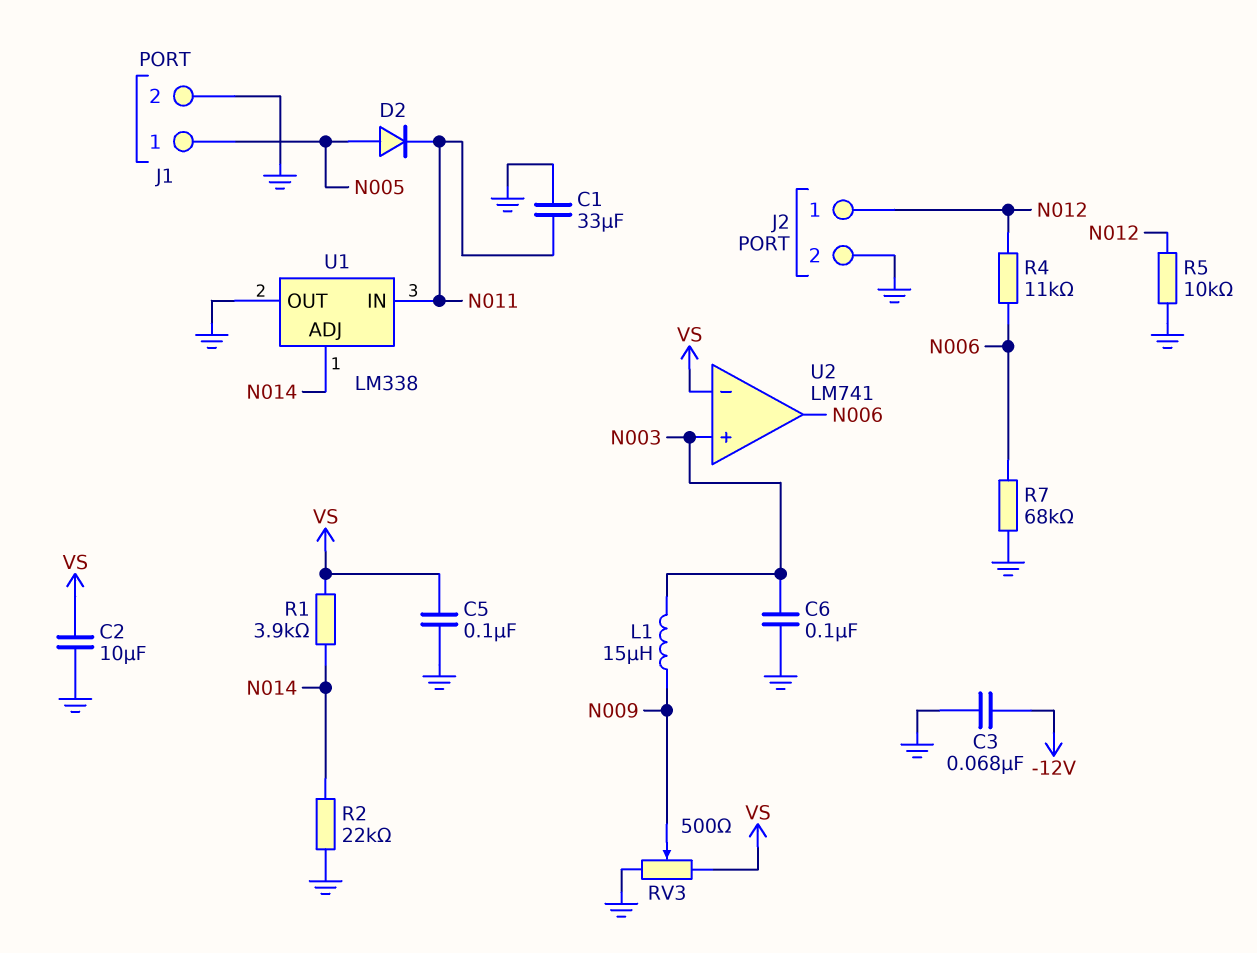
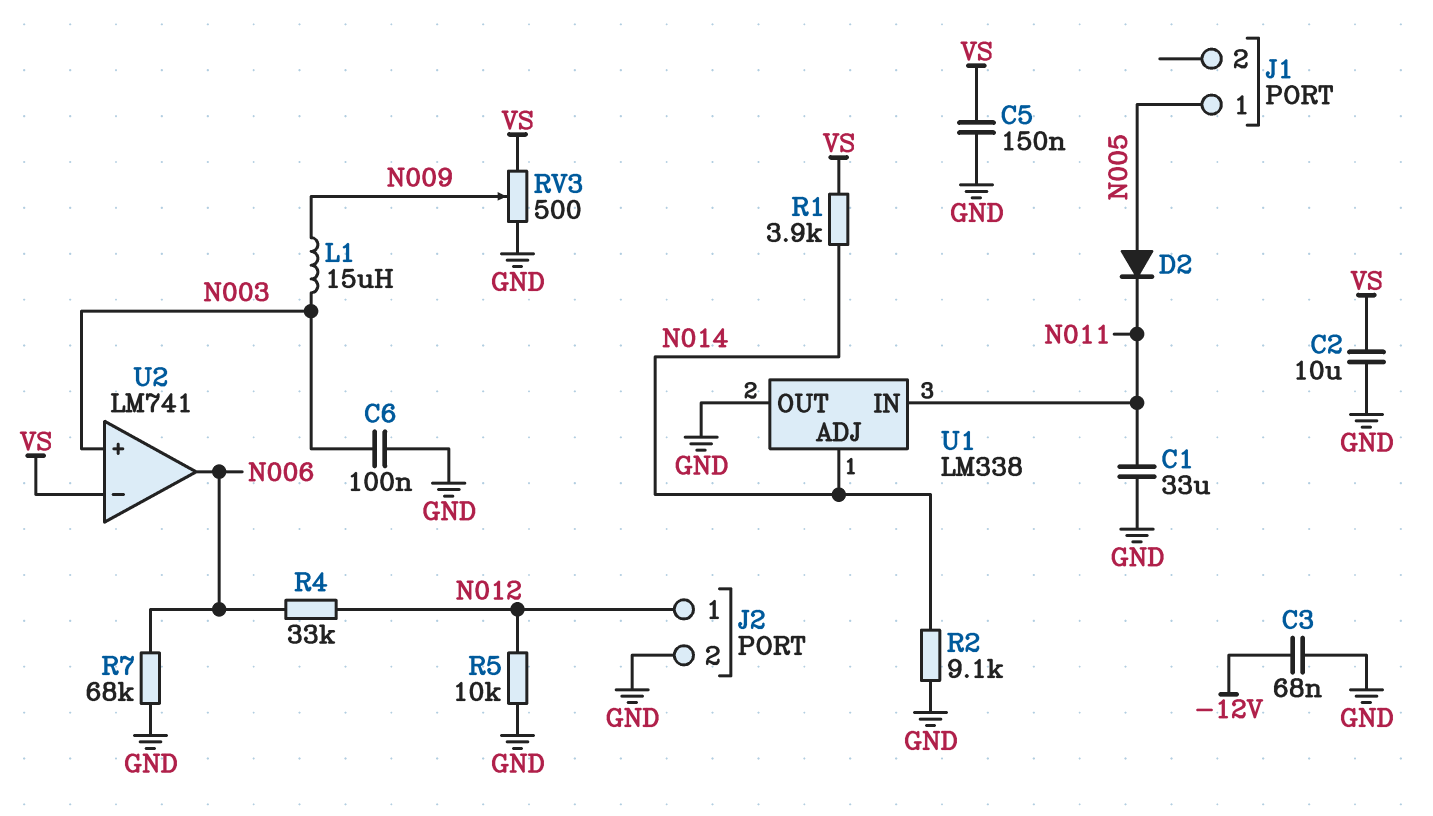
C5: 100nF (GND, VS) -> 150nF (GND, VS)
J1 pin 2: GND -> none
R2: 22k (GND, N014) -> 9.1k (GND, N014)
R4: 11k (N006, N012) -> 33k (N006, N012)

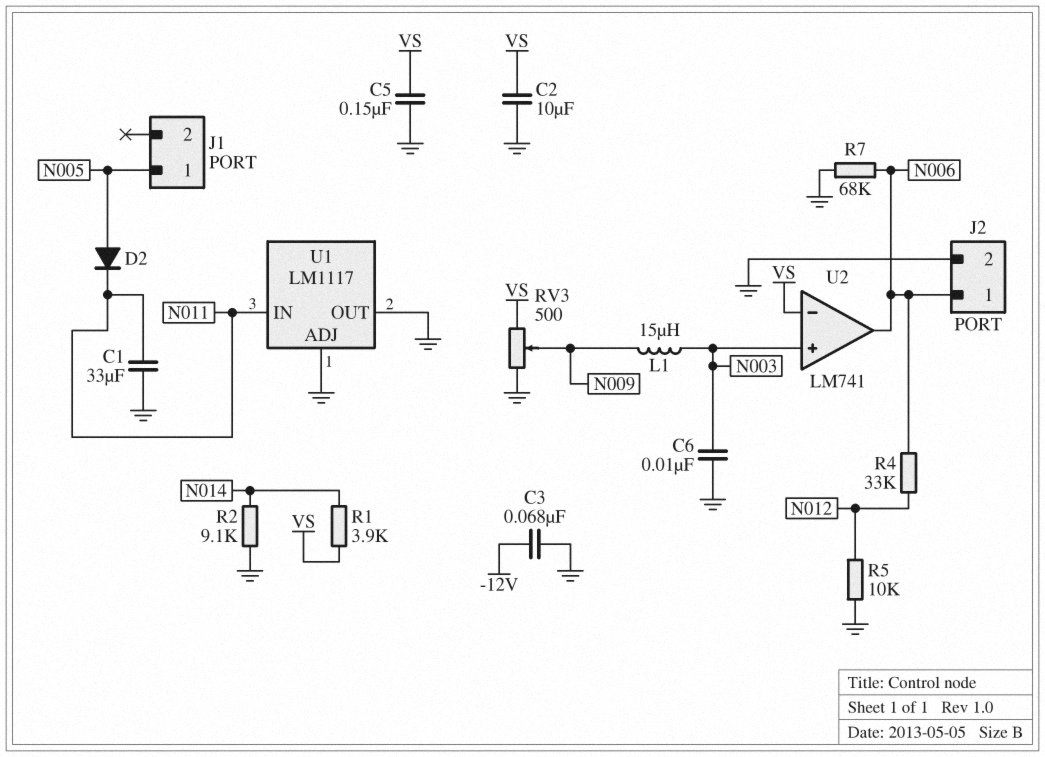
C6: 100nF (GND, N003) -> 10nF (GND, N003)
J2 pin 1: N012 -> N006
U1: LM338 -> LM1117
U1 pin ADJ: N014 -> GND

